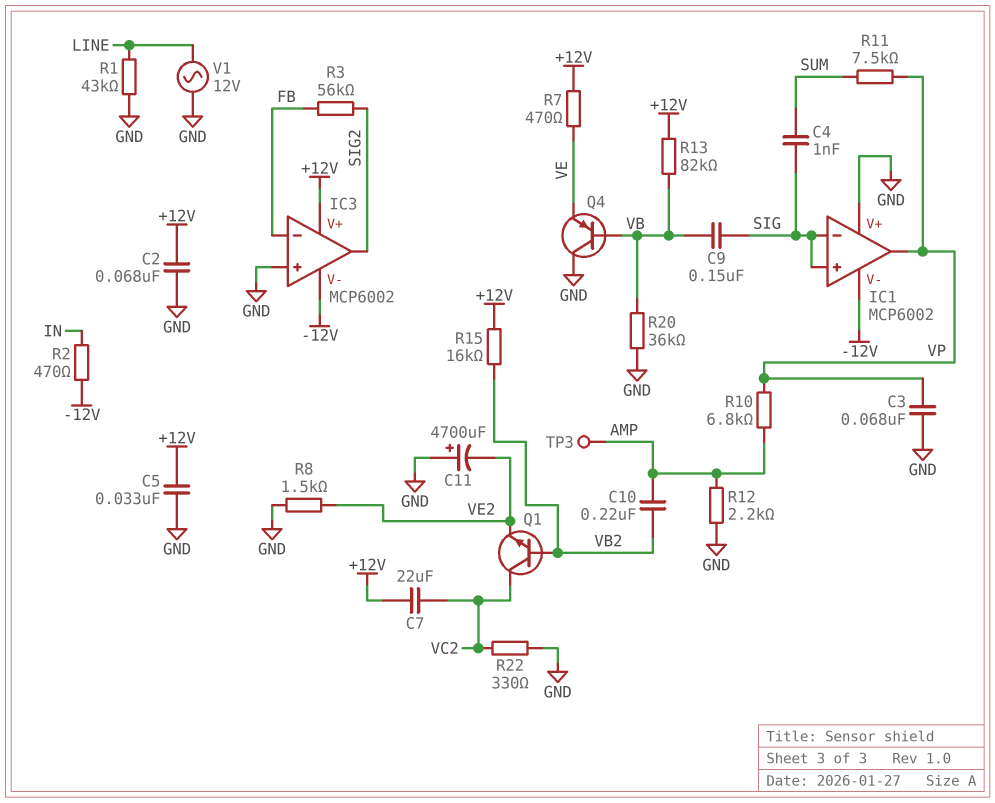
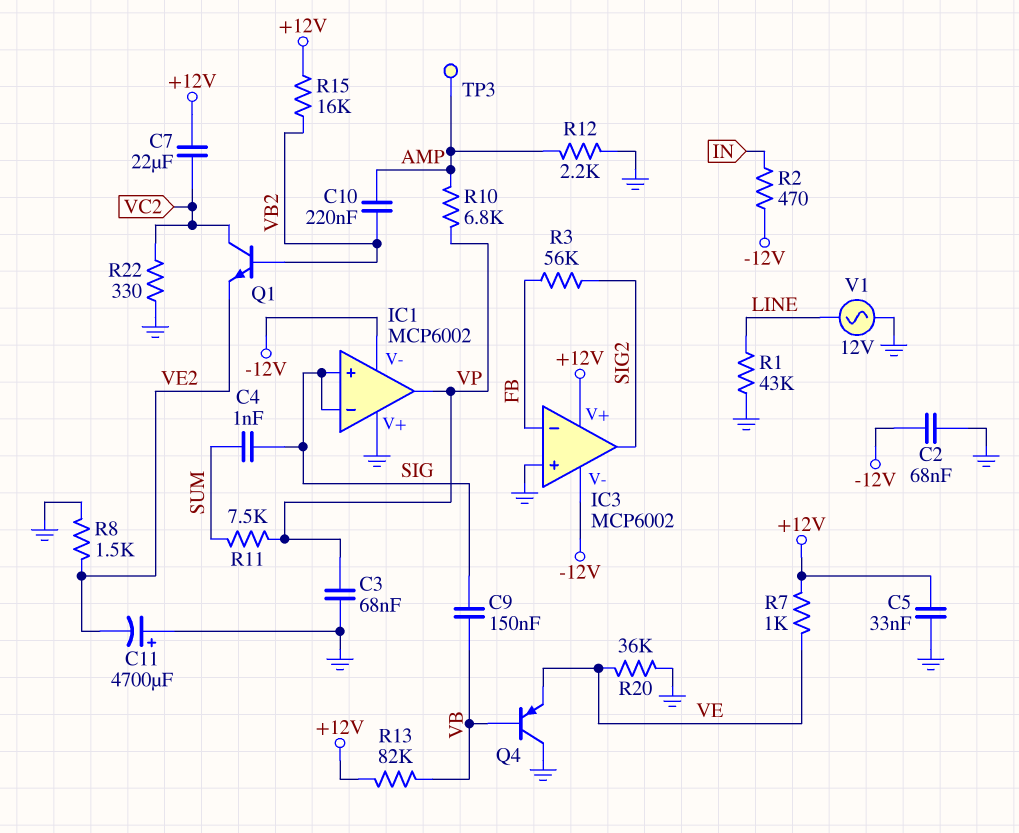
C2: 68nF (+12V, GND) -> 68nF (-12V, GND)
R7: 470 (+12V, VE) -> 1k (+12V, VE)
R20: 36k (GND, VB) -> 36k (GND, VE)

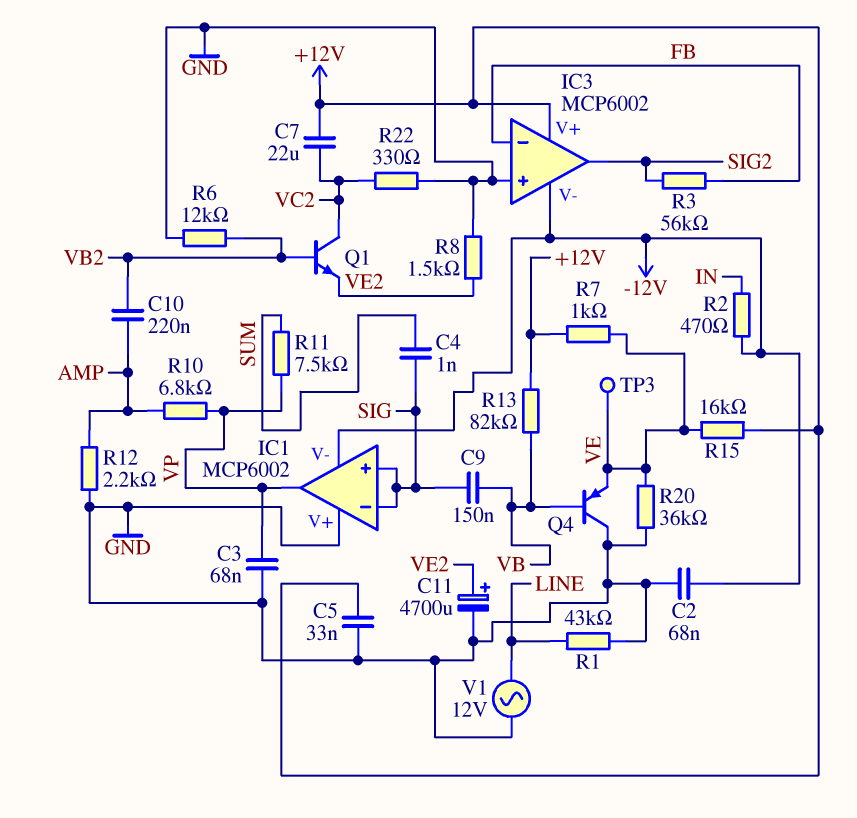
C11: 4700uF (plus GND, minus VE2) -> 4700uF (plus VE2, minus GND)
R6: none -> 12k (GND, VB2)
R15: 16k (+12V, VB2) -> 16k (+12V, VE)
TP3: test point (AMP) -> test point (VE)

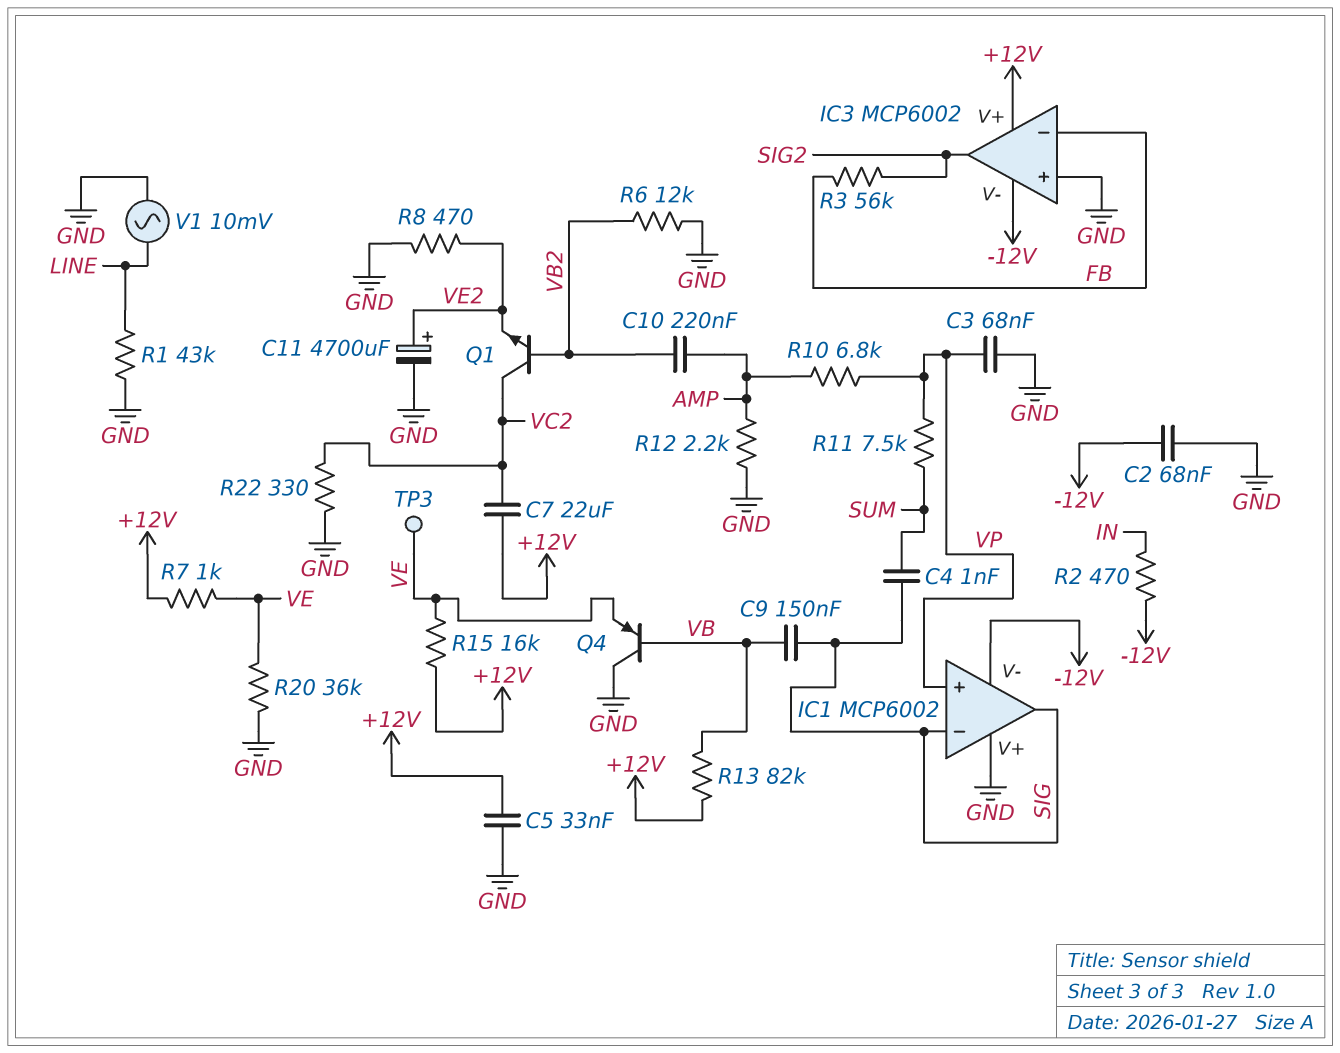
IC1 pin in+: SIG -> VP
IC1 pin out: VP -> SIG
R8: 1.5k (GND, VE2) -> 470 (GND, VE2)
V1: AC 12V (GND, LINE) -> AC 10mV (GND, LINE)

